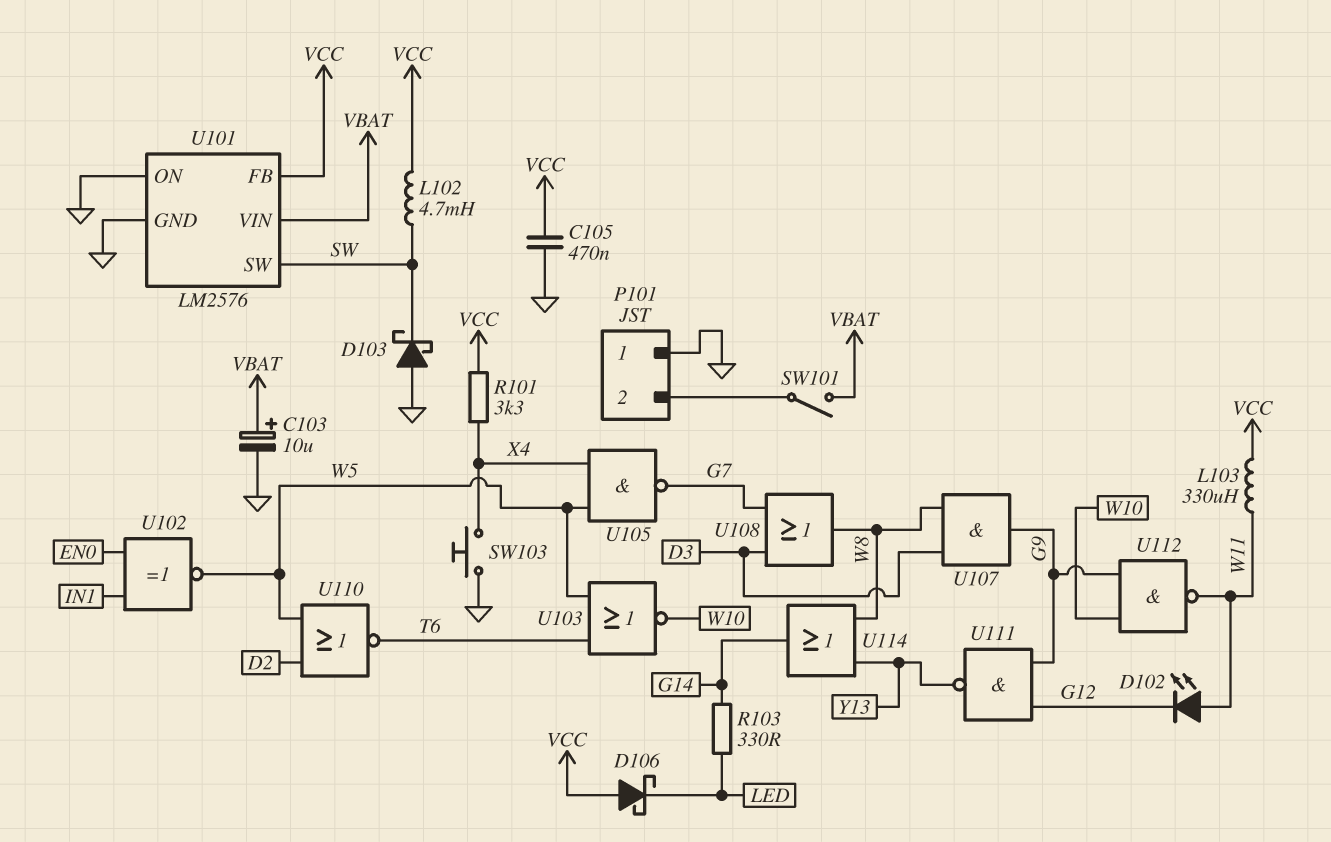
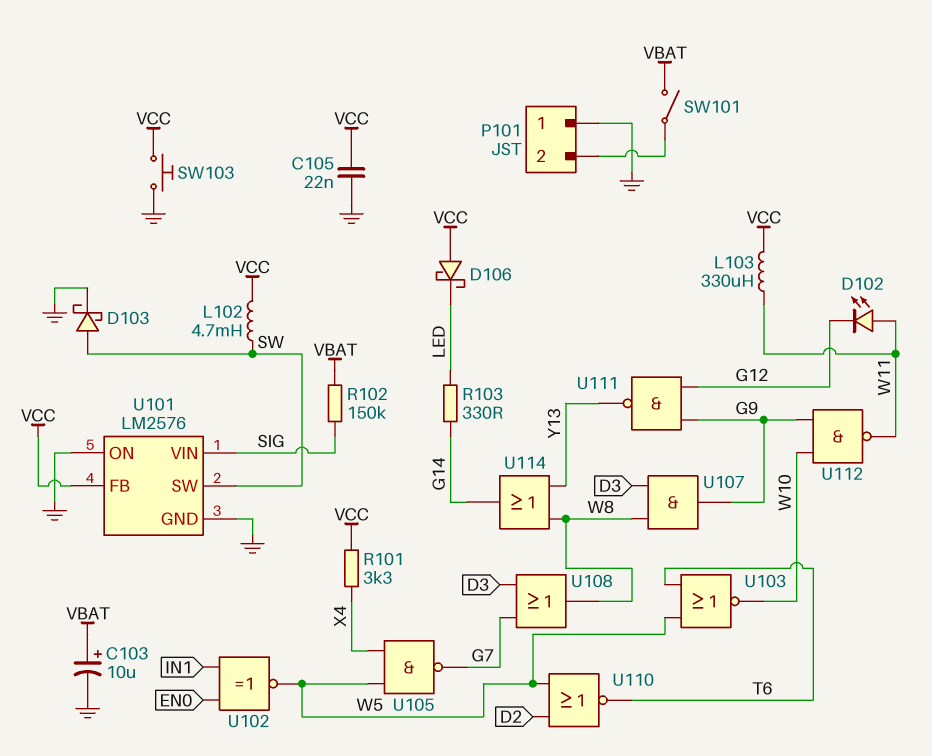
C105: 470nF (GND, VCC) -> 22nF (GND, VCC)
D103: schottky (A GND, K SW) -> schottky (A SW, K GND)
R102: none -> 150k (SIG, VBAT)
SW103: button (GND, X4) -> button (GND, VCC)
U101 pin VIN: VBAT -> SIG

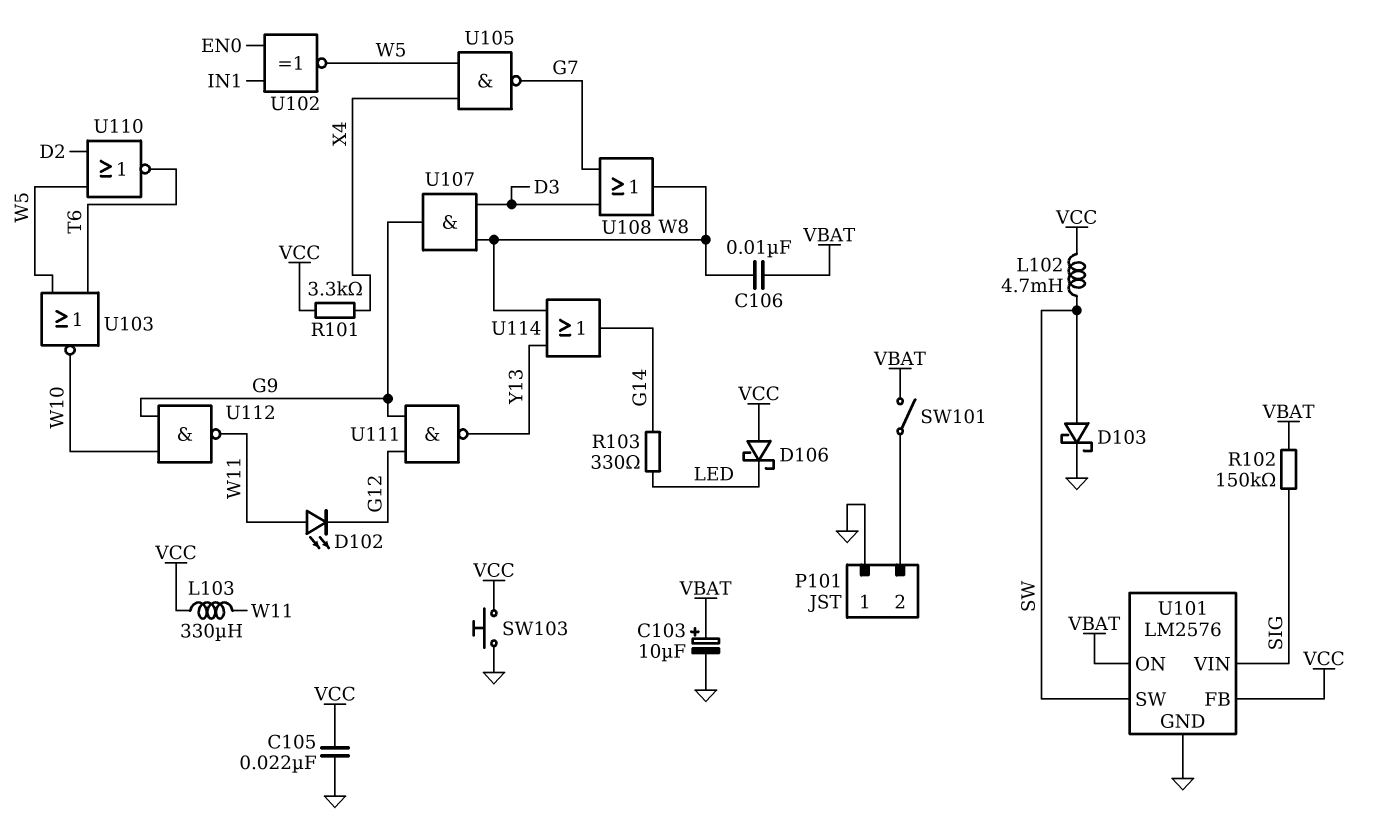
C106: none -> 10nF (VBAT, W8)
U101 pin ON: GND -> VBAT

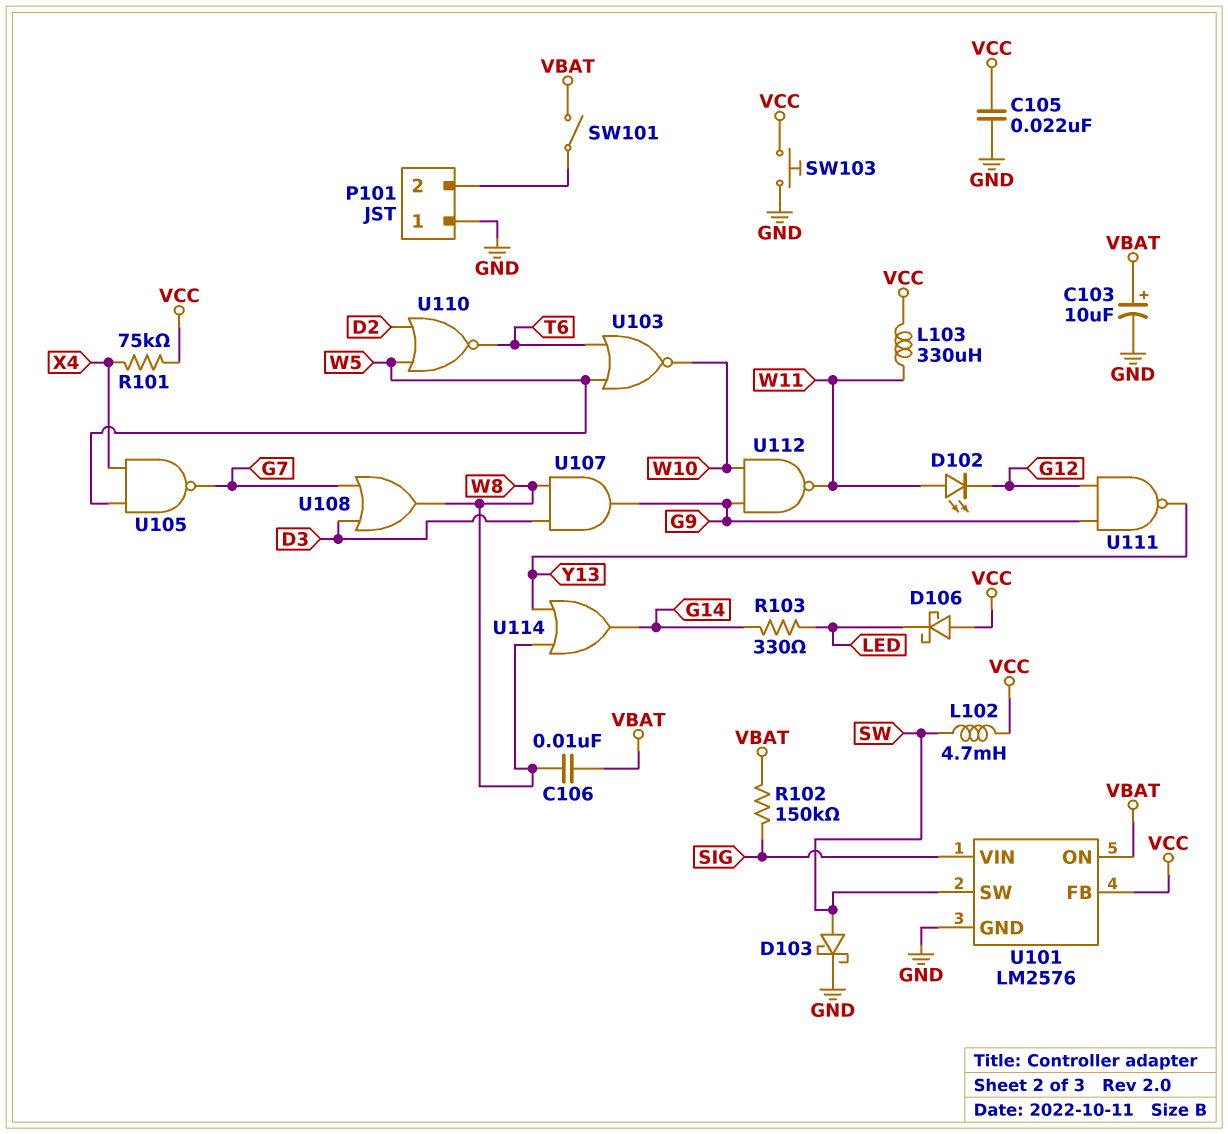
R101: 3.3k (VCC, X4) -> 75k (VCC, X4)
U102: XNOR (in EN0, in IN1, out W5) -> none

